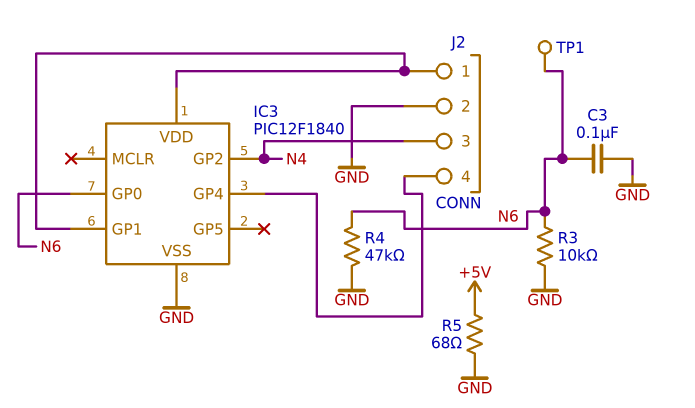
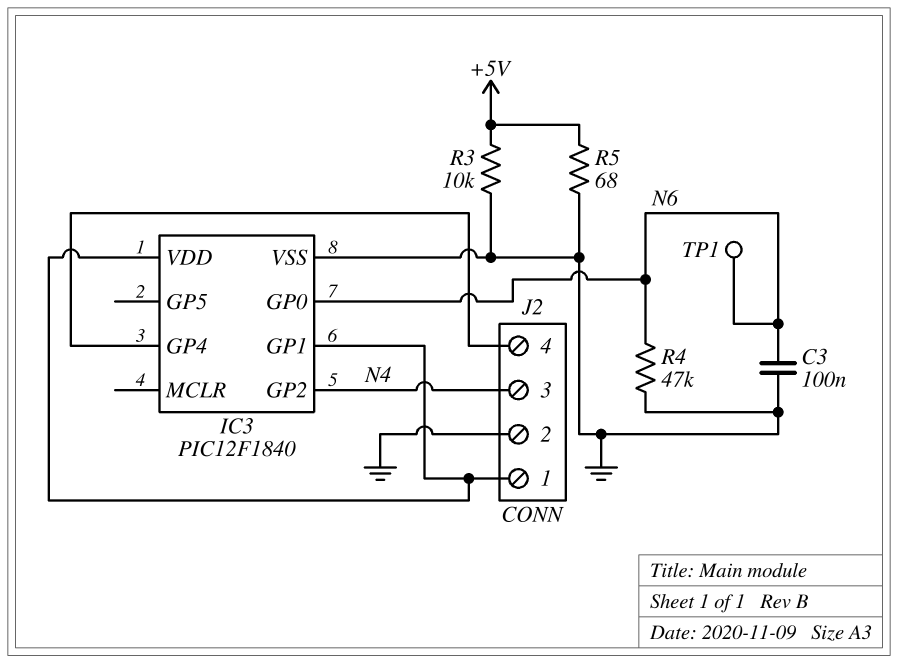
R3: 10k (GND, N6) -> 10k (+5V, GND)

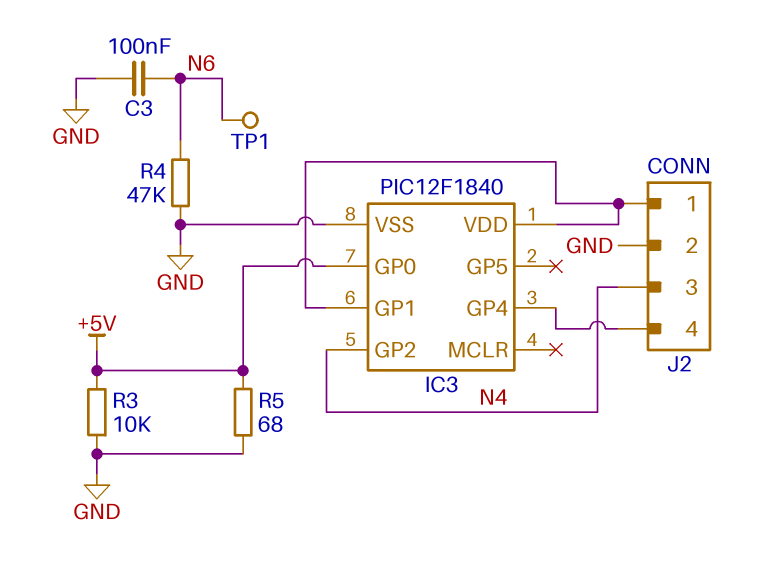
IC3 pin GP0: N6 -> +5V

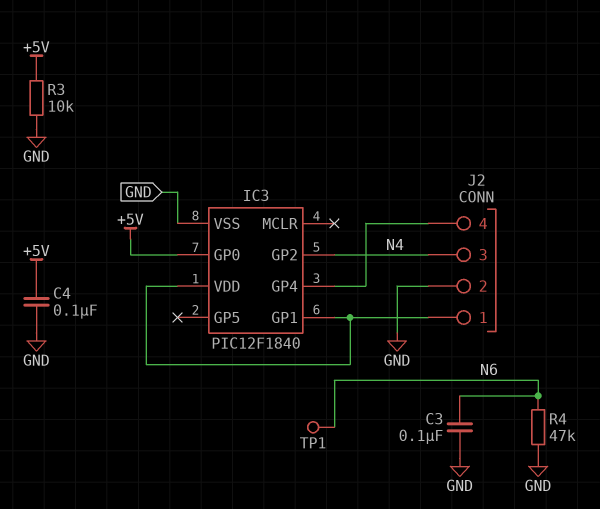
C4: none -> 100nF (+5V, GND)
R5: 68 (+5V, GND) -> none

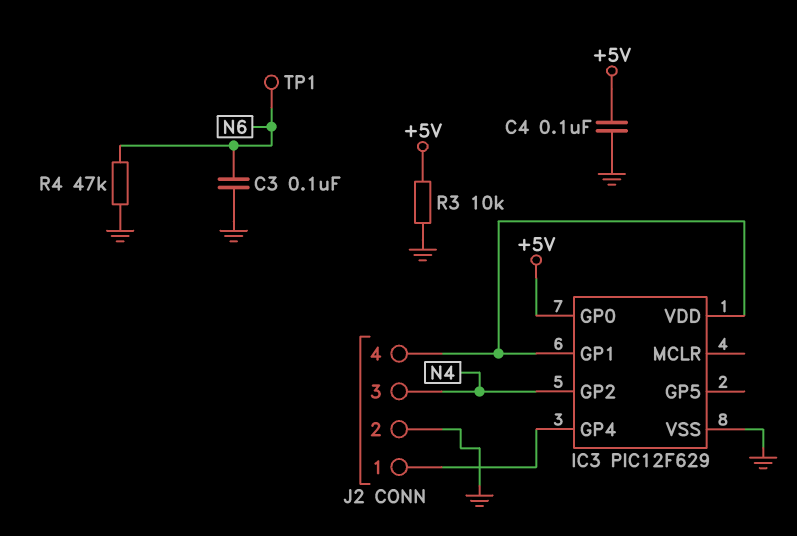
IC3: PIC12F1840 -> PIC12F629
J2 pin 1: IC3/GP1 -> IC3/GP4
J2 pin 4: IC3/GP4 -> IC3/GP1

